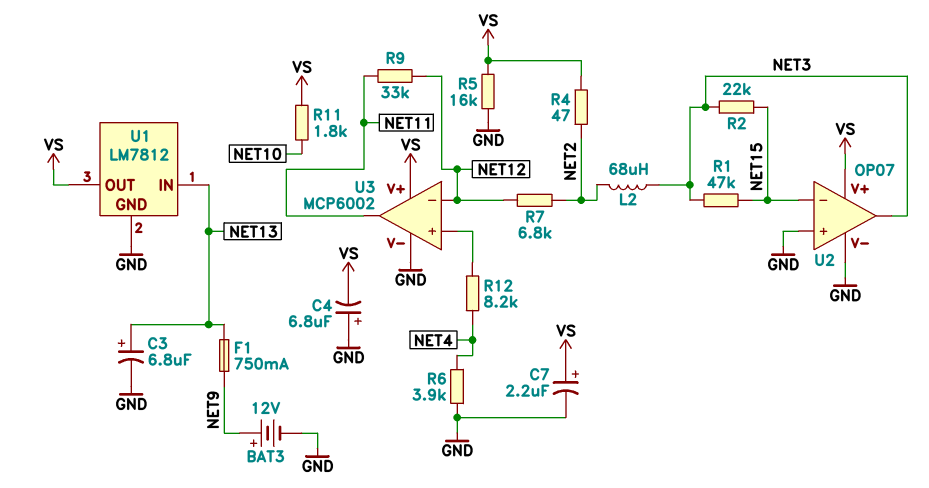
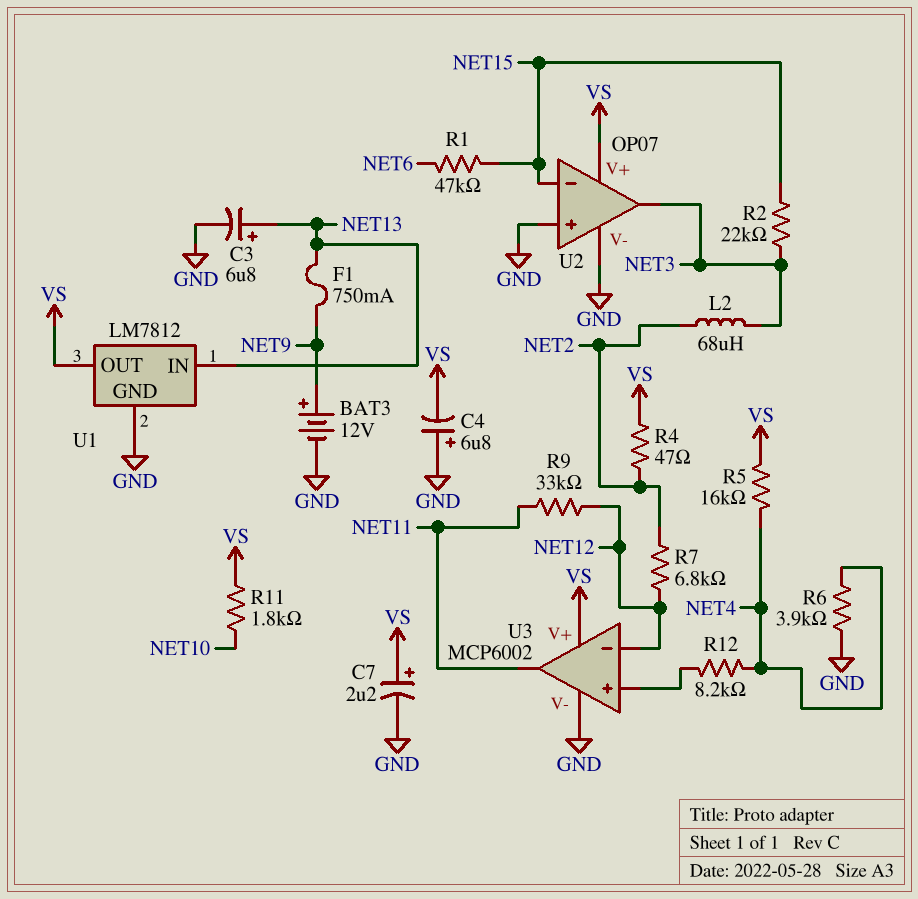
R1: 47k (NET3, NET15) -> 47k (NET6, NET15)
R5: 16k (GND, VS) -> 16k (NET4, VS)

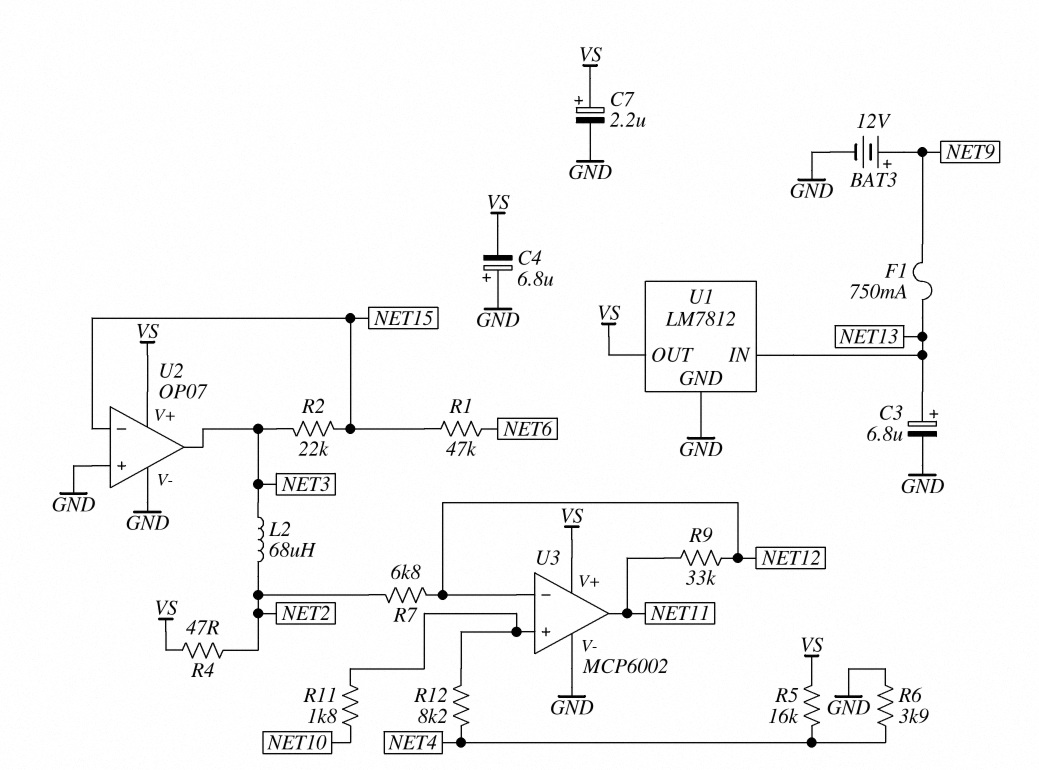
R11: 1.8k (NET10, VS) -> 1.8k (NET10, U3/in+)

